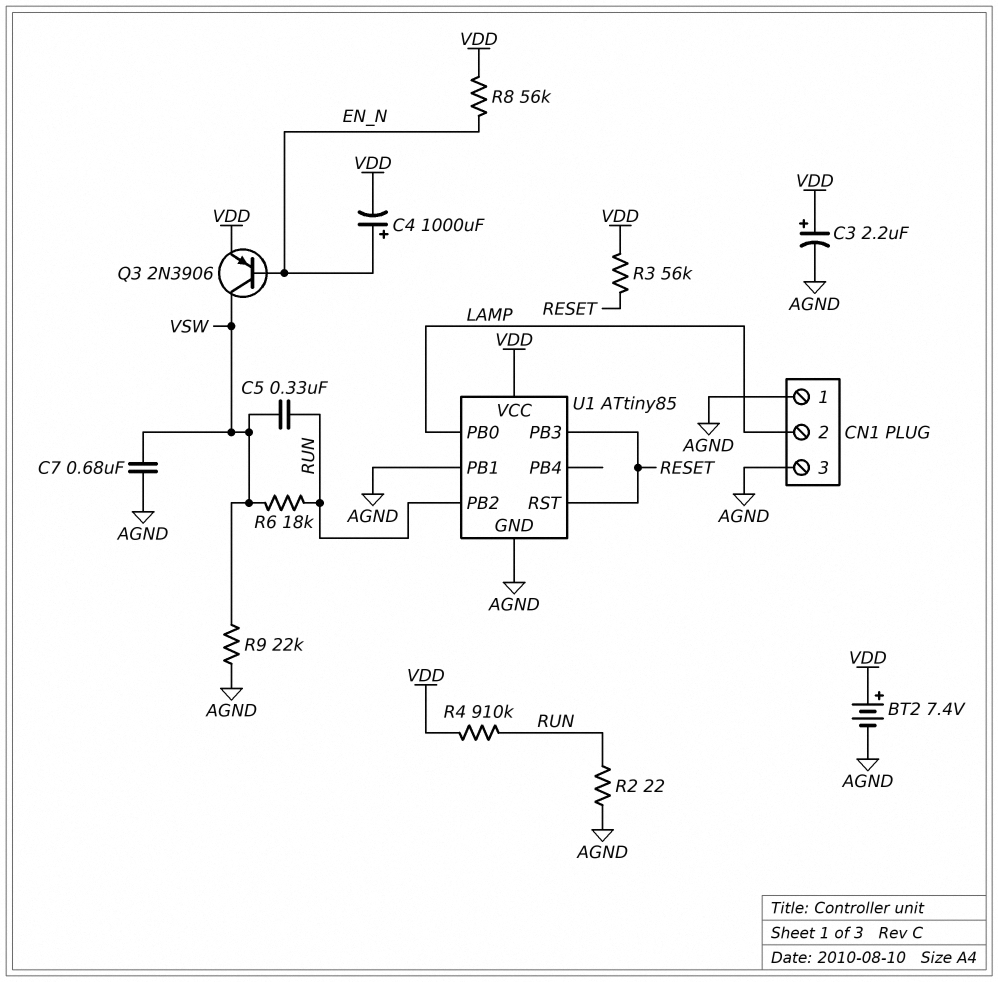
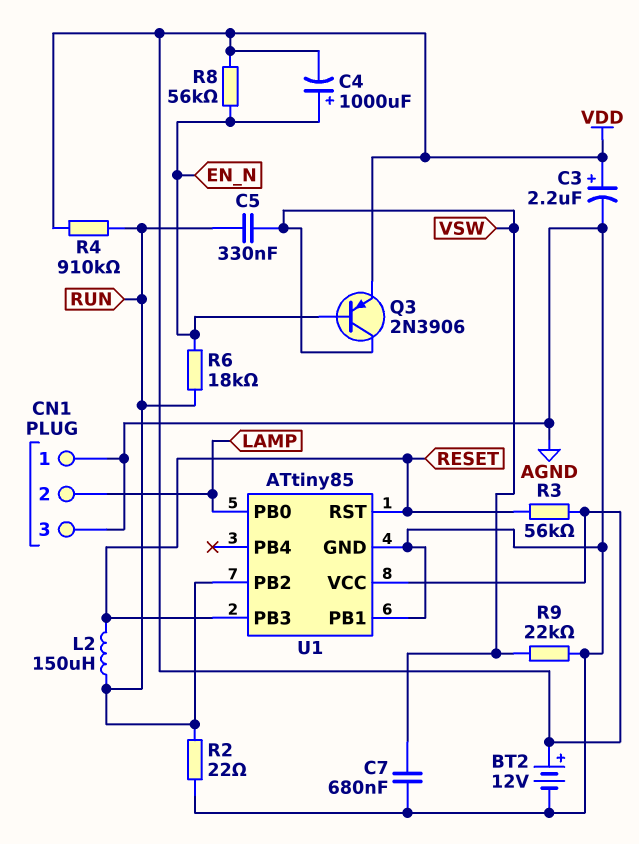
BT2: 7.4V (plus VDD, minus AGND) -> 12V (plus VDD, minus AGND)
L2: none -> 150uH (RESET, RUN)
R6: 18k (RUN, VSW) -> 18k (EN_N, RUN)

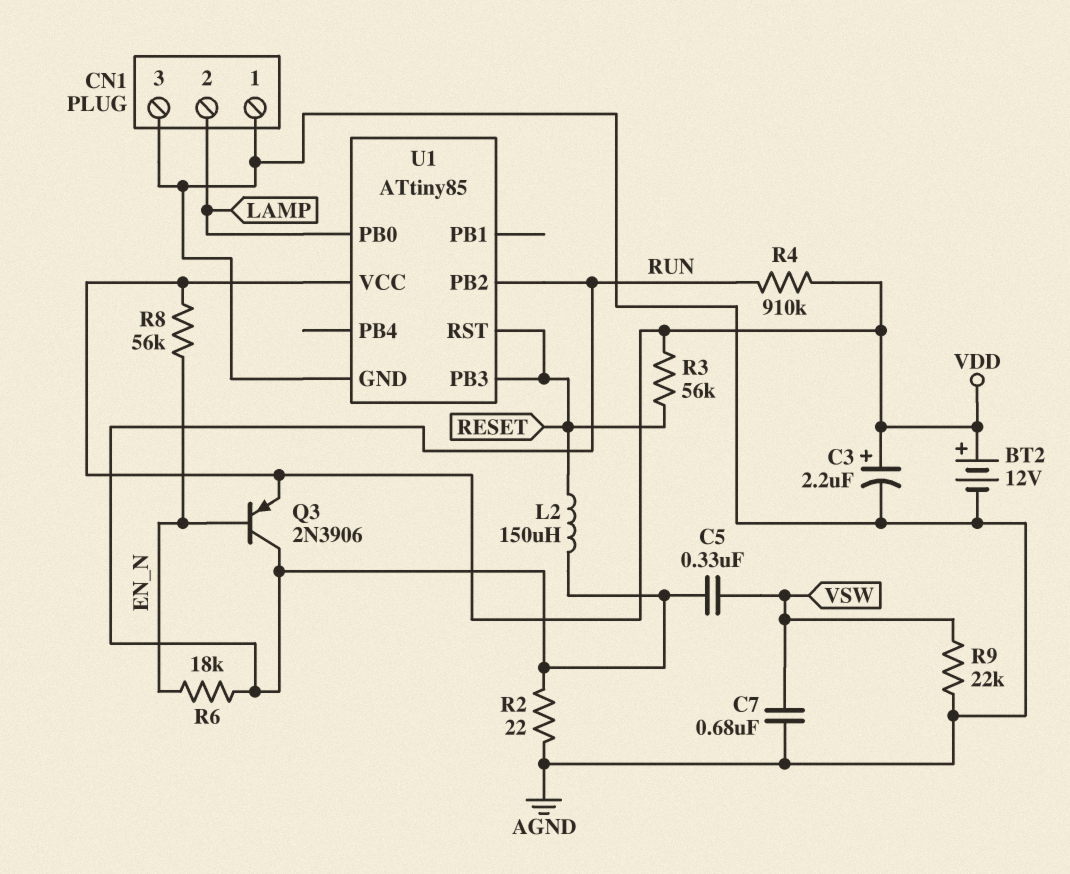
C4: 1000uF (plus EN_N, minus VDD) -> none
Q3: PNP 2N3906 (B EN_N, C VSW, E VDD) -> PNP 2N3906 (B EN_N, C RUN, E VDD)
U1 pin PB1: AGND -> none

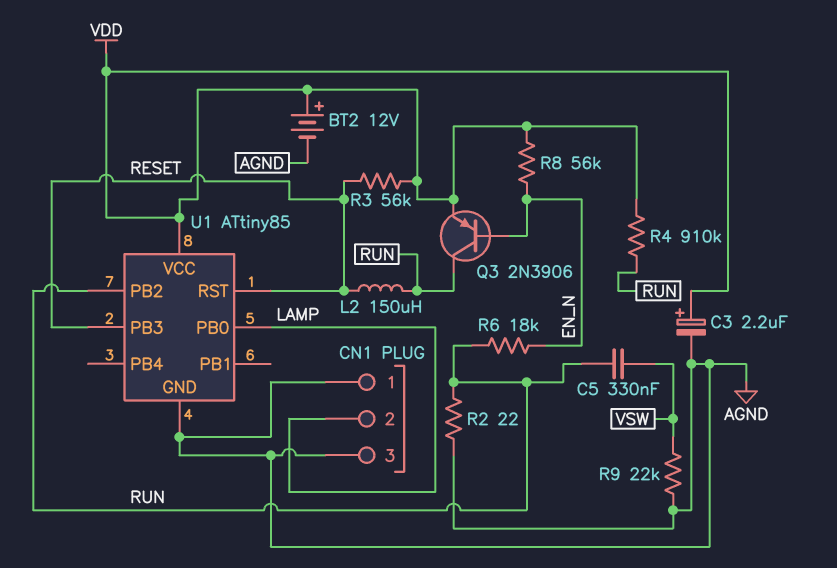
C7: 680nF (AGND, VSW) -> none

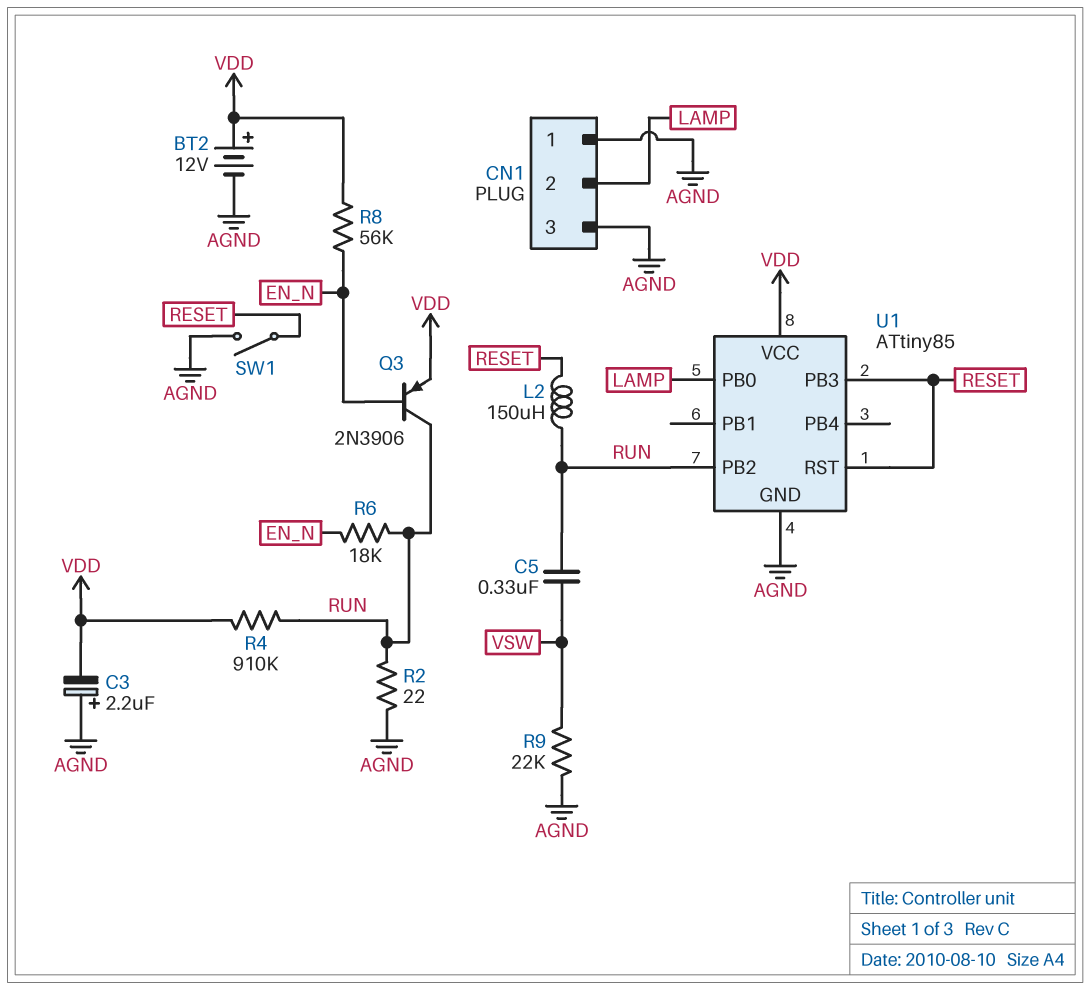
C3: 2.2uF (plus VDD, minus AGND) -> 2.2uF (plus AGND, minus VDD)
R3: 56k (RESET, VDD) -> none
SW1: none -> switch (AGND, RESET)

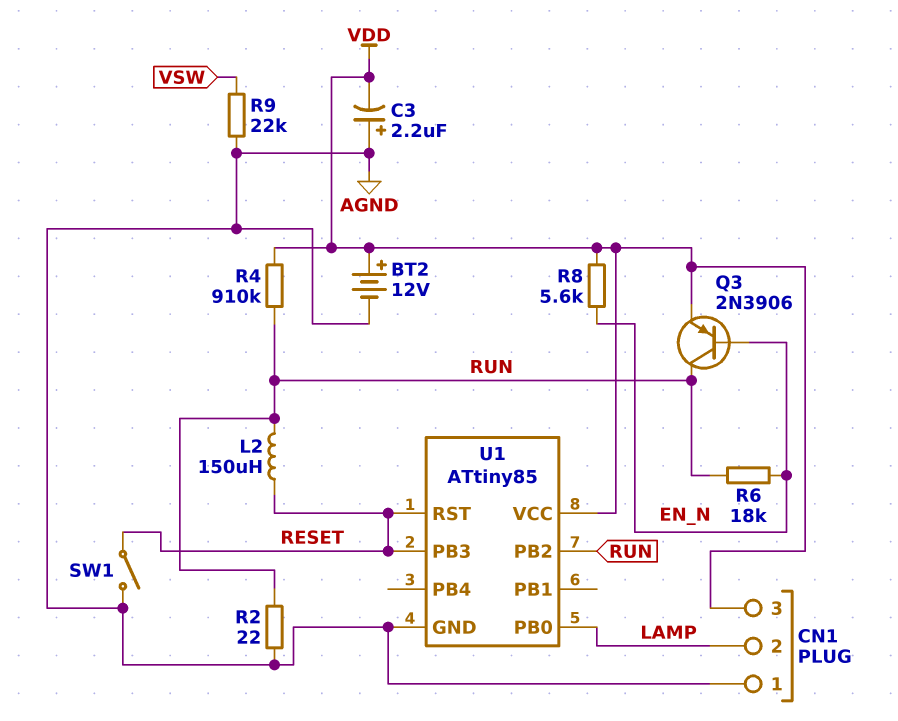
C5: 330nF (RUN, VSW) -> none
CN1 pin 3: AGND -> VDD
R8: 56k (EN_N, VDD) -> 5.6k (EN_N, VDD)

